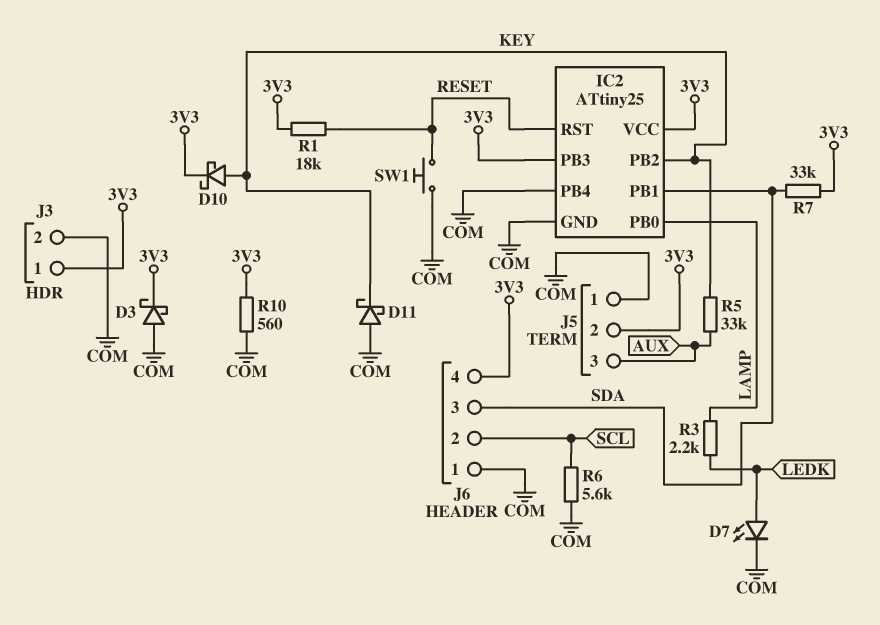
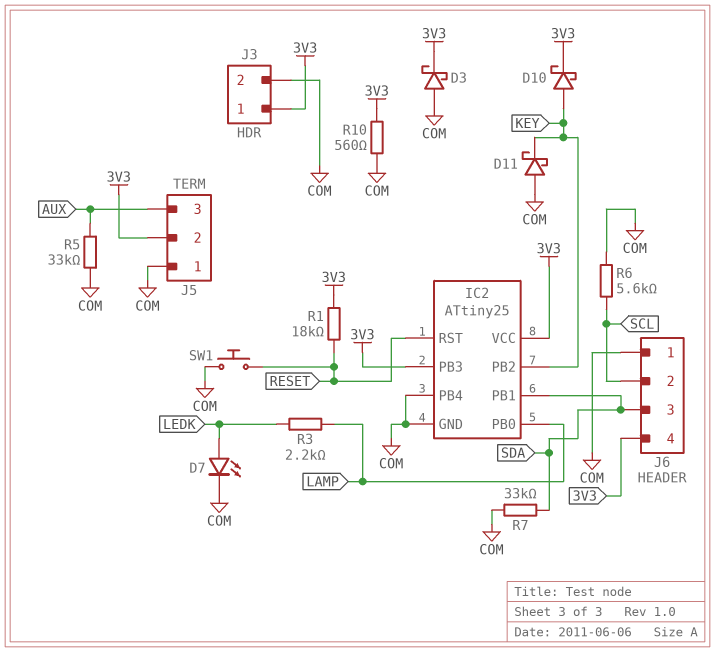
R5: 33k (AUX, KEY) -> 33k (AUX, COM)
R7: 33k (3V3, SDA) -> 33k (COM, SDA)

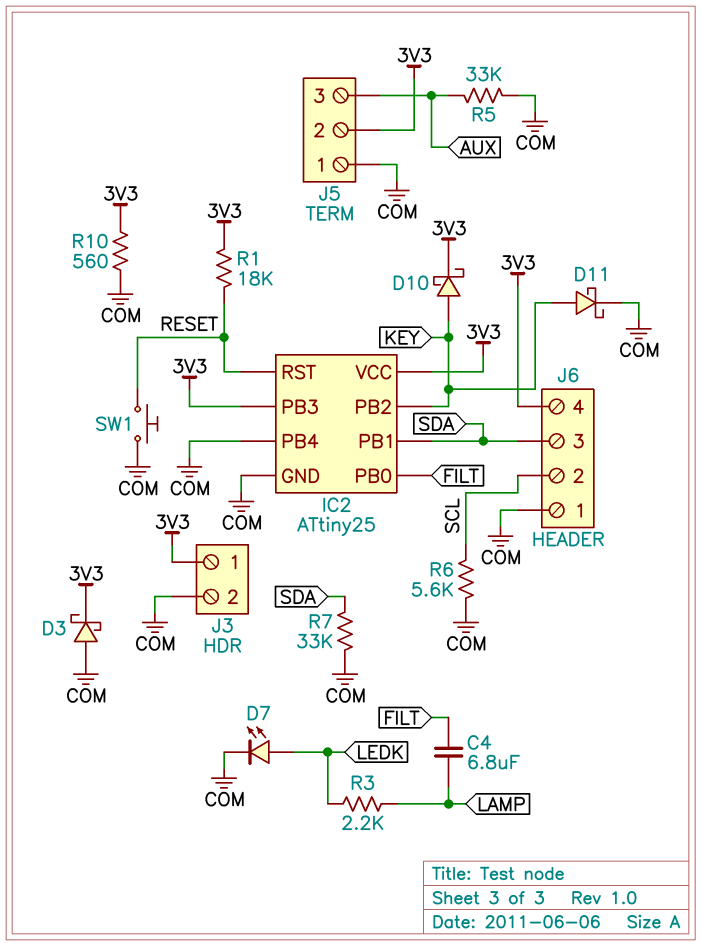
C4: none -> 6.8uF (FILT, LAMP)
D11: schottky (A COM, K KEY) -> schottky (A KEY, K COM)
IC2 pin PB0: LAMP -> FILT

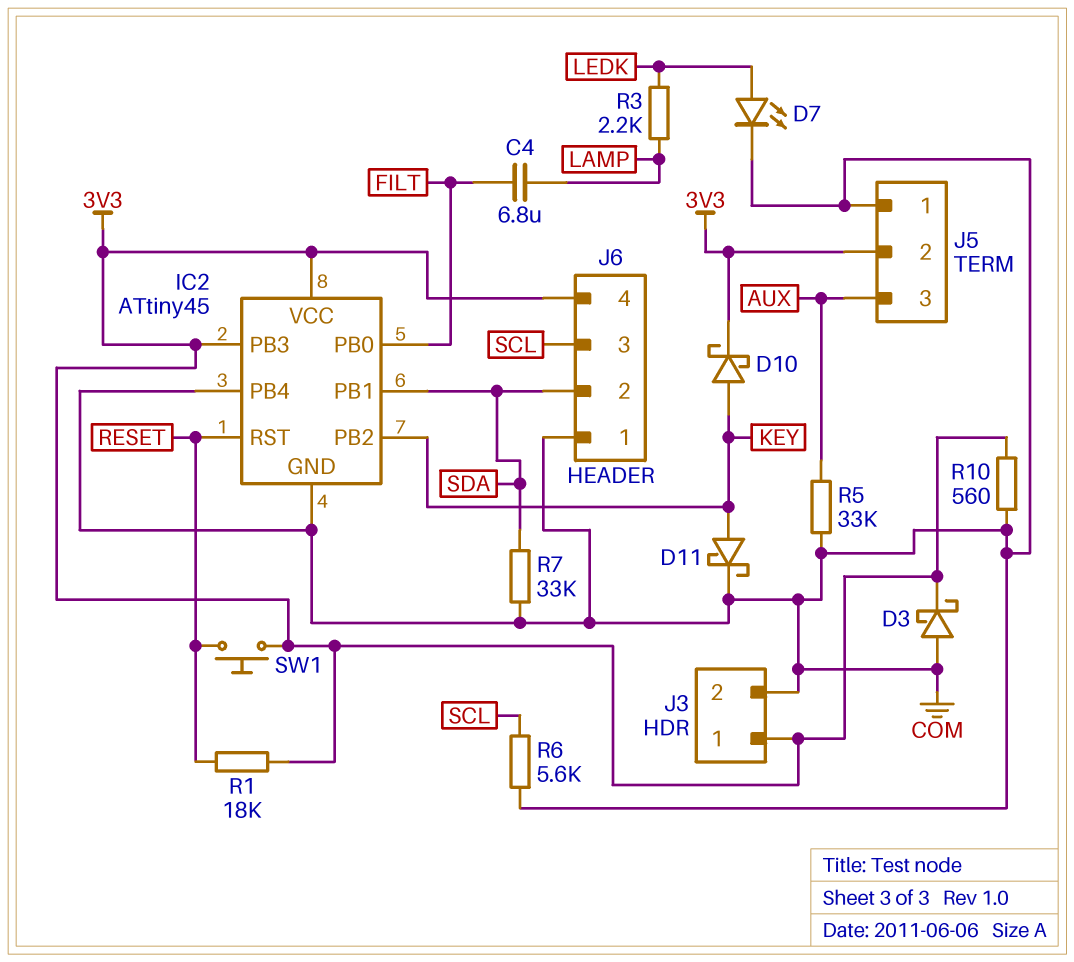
IC2: ATtiny25 -> ATtiny45
J6 pin 2: SCL -> SDA
J6 pin 3: SDA -> SCL
SW1: button (COM, RESET) -> button (3V3, RESET)

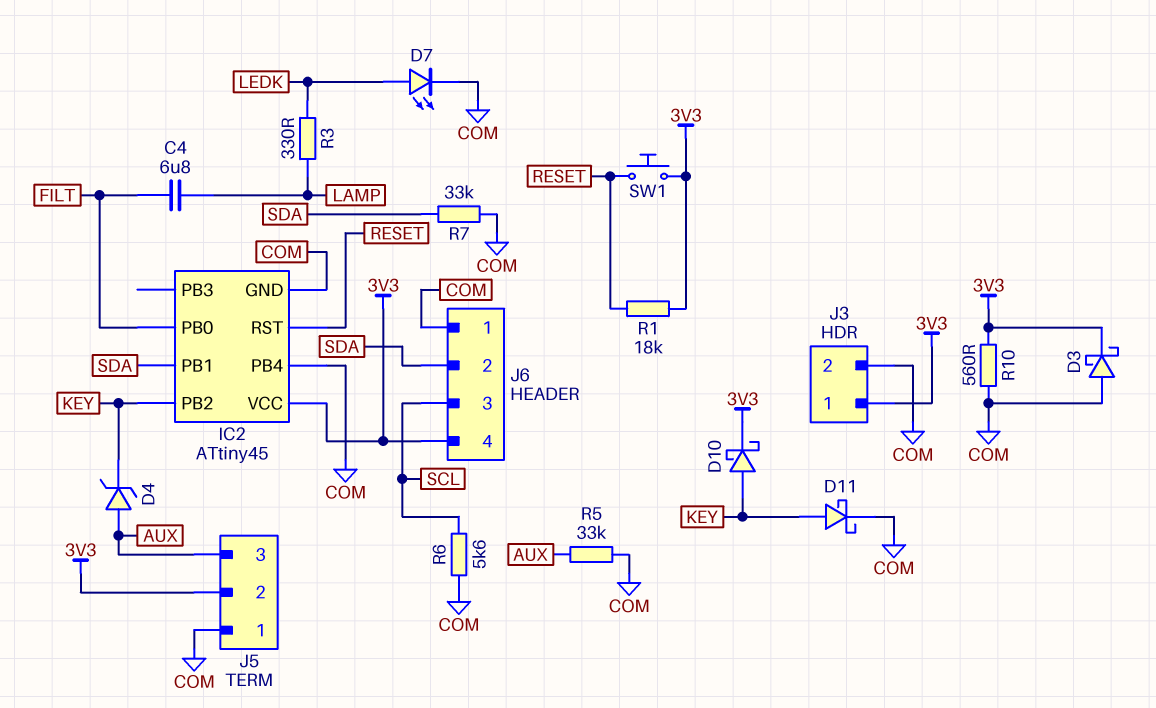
D4: none -> zener (A AUX, K KEY)
IC2 pin PB3: 3V3 -> none
R3: 2.2k (LAMP, LEDK) -> 330 (LAMP, LEDK)

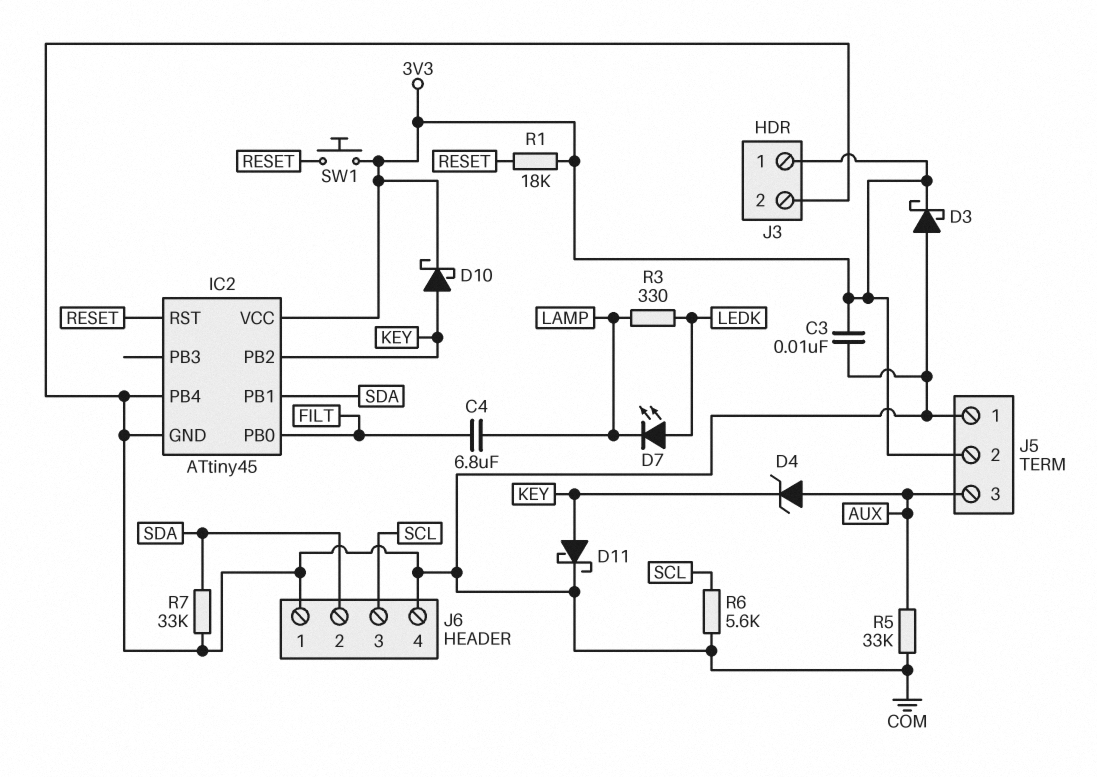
C3: none -> 10nF (3V3, COM)
D7: LED (A LEDK, K COM) -> LED (A LEDK, K LAMP)
J6 pin 4: 3V3 -> COM
R10: 560 (3V3, COM) -> none

